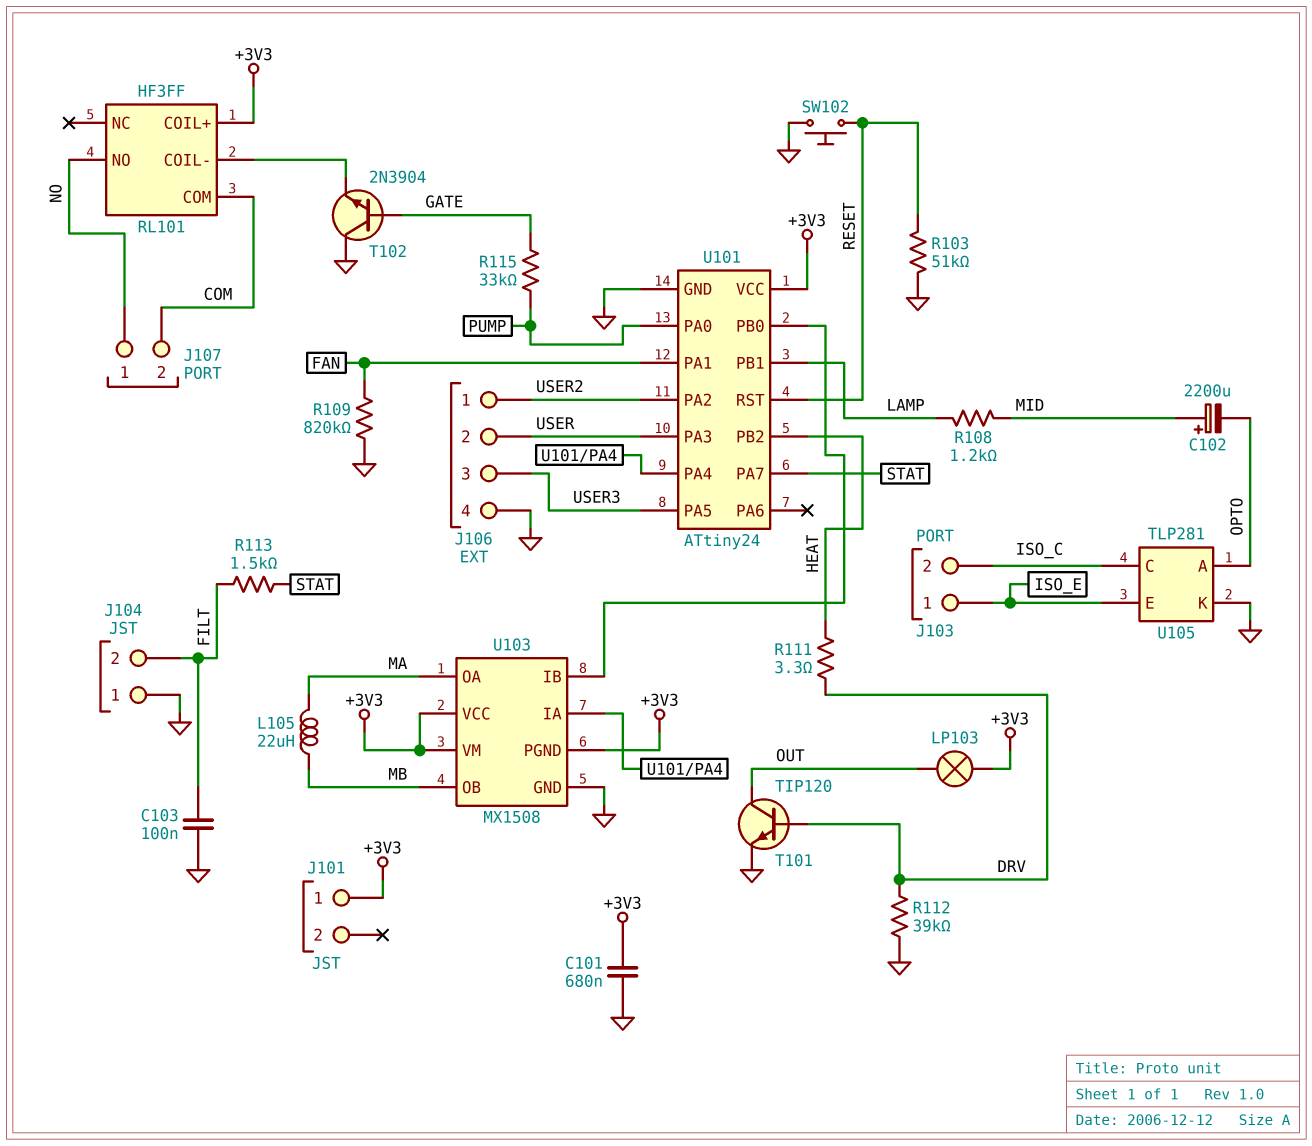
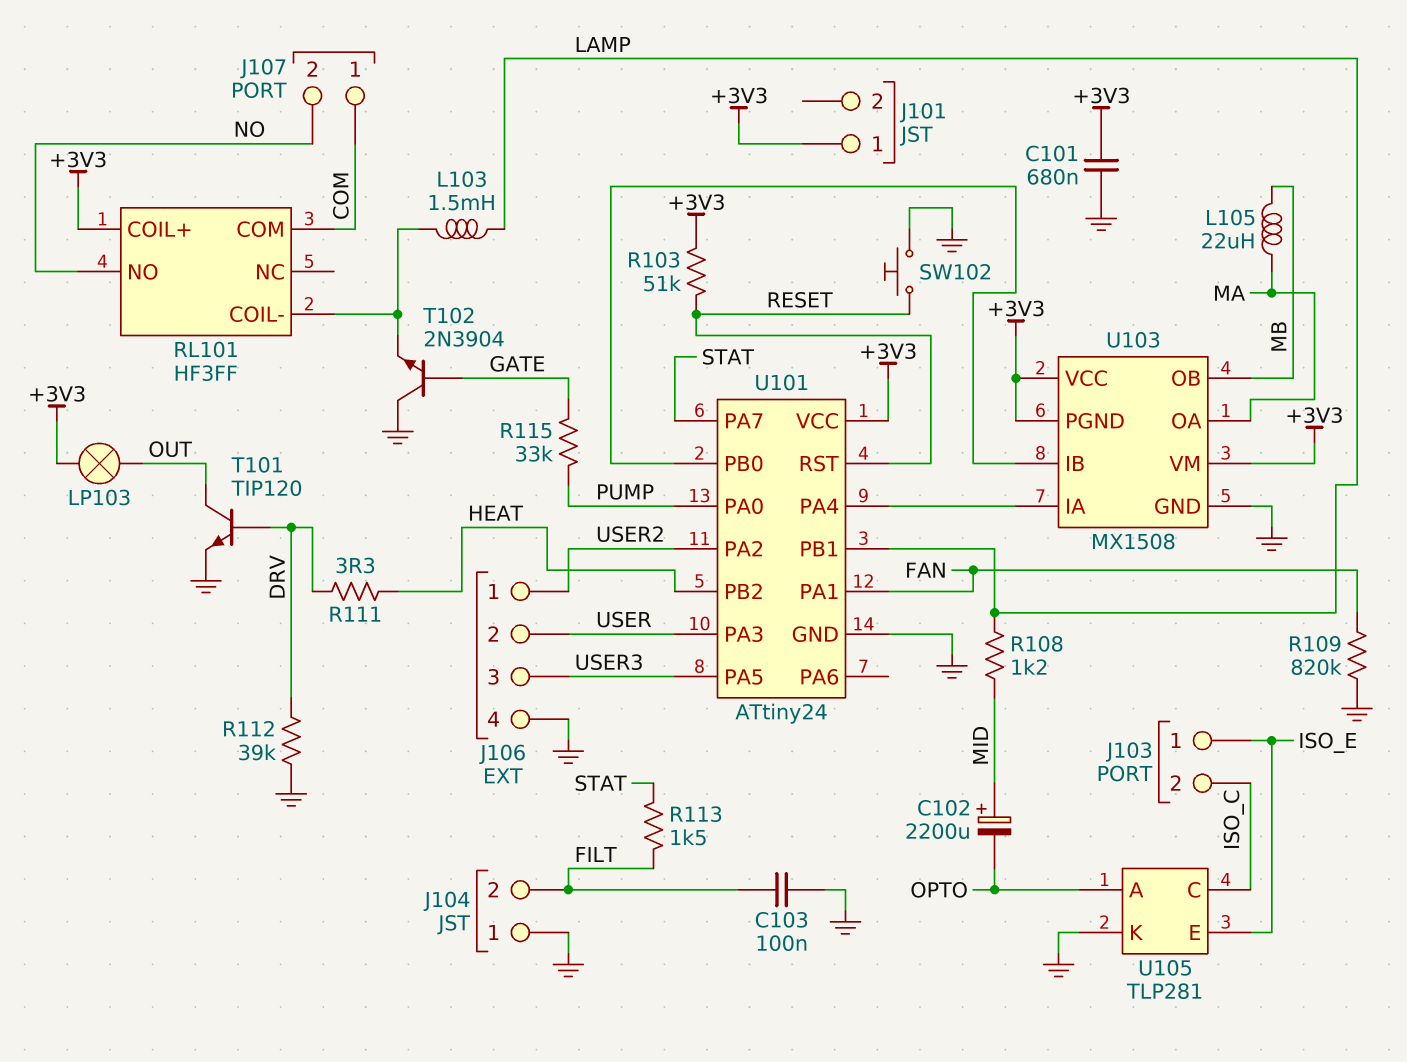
J107 pin 1: NO -> COM
J107 pin 2: COM -> NO
L103: none -> 1.5mH (LAMP, RL101/COIL-)
R103: 51k (GND, RESET) -> 51k (+3V3, RESET)

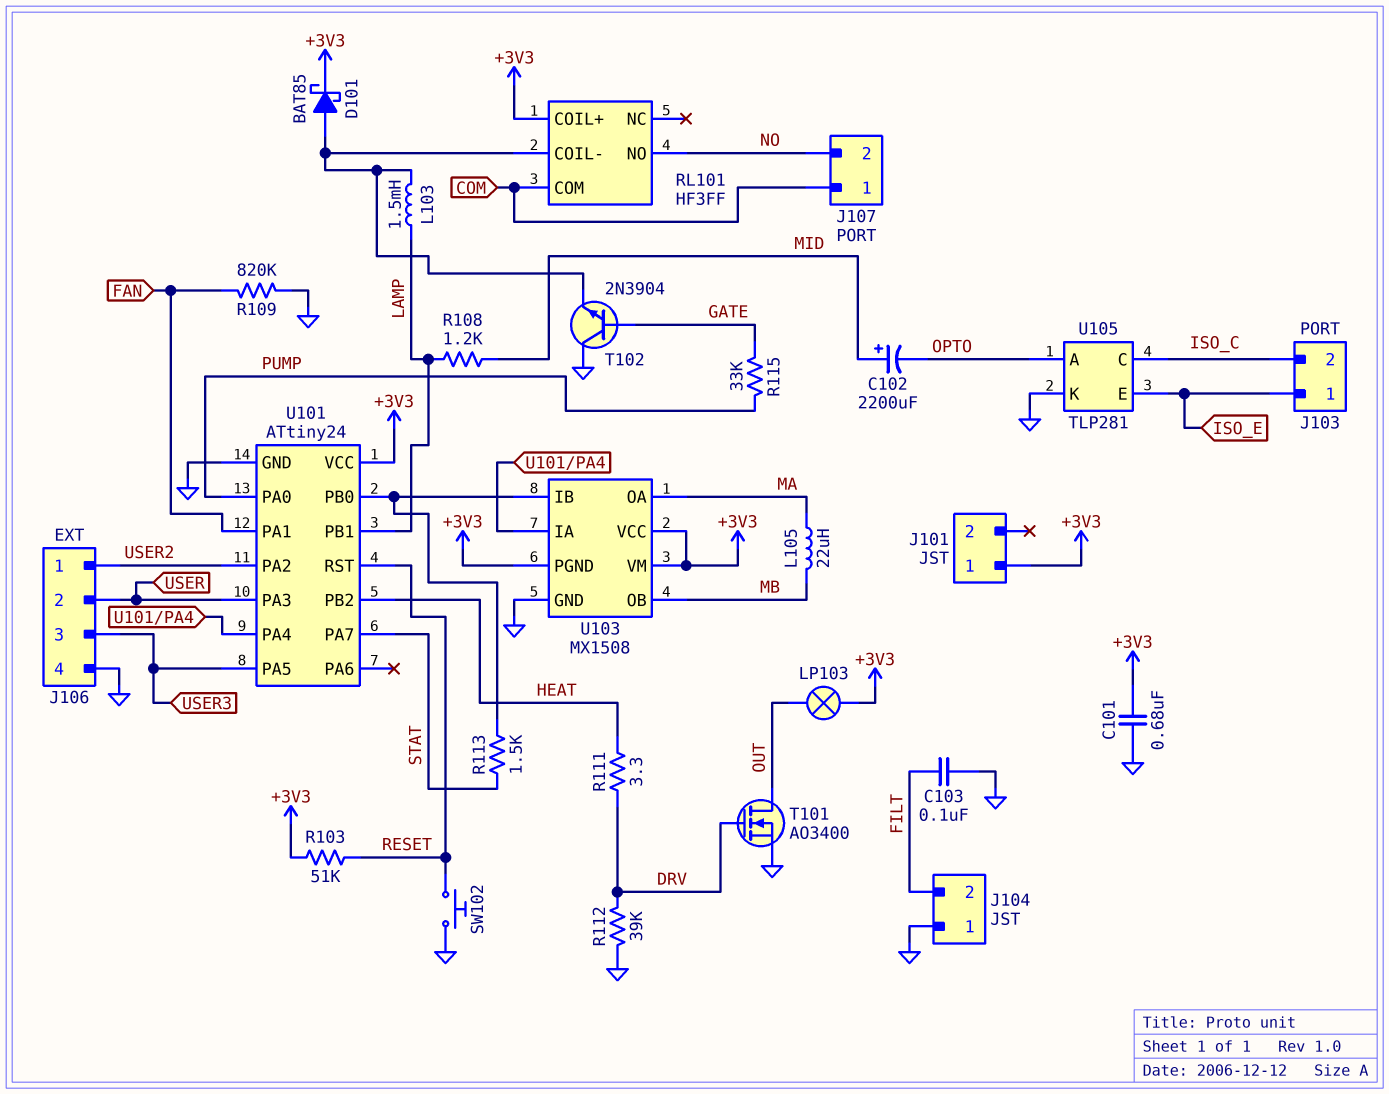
D101: none -> schottky BAT85 (A RL101/COIL-, K +3V3)
R113: 1.5k (FILT, STAT) -> 1.5k (STAT, U101/PB0)
T101: NPN TIP120 (B DRV, C OUT, E GND) -> NMOS AO3400 (G DRV, D OUT, S GND)

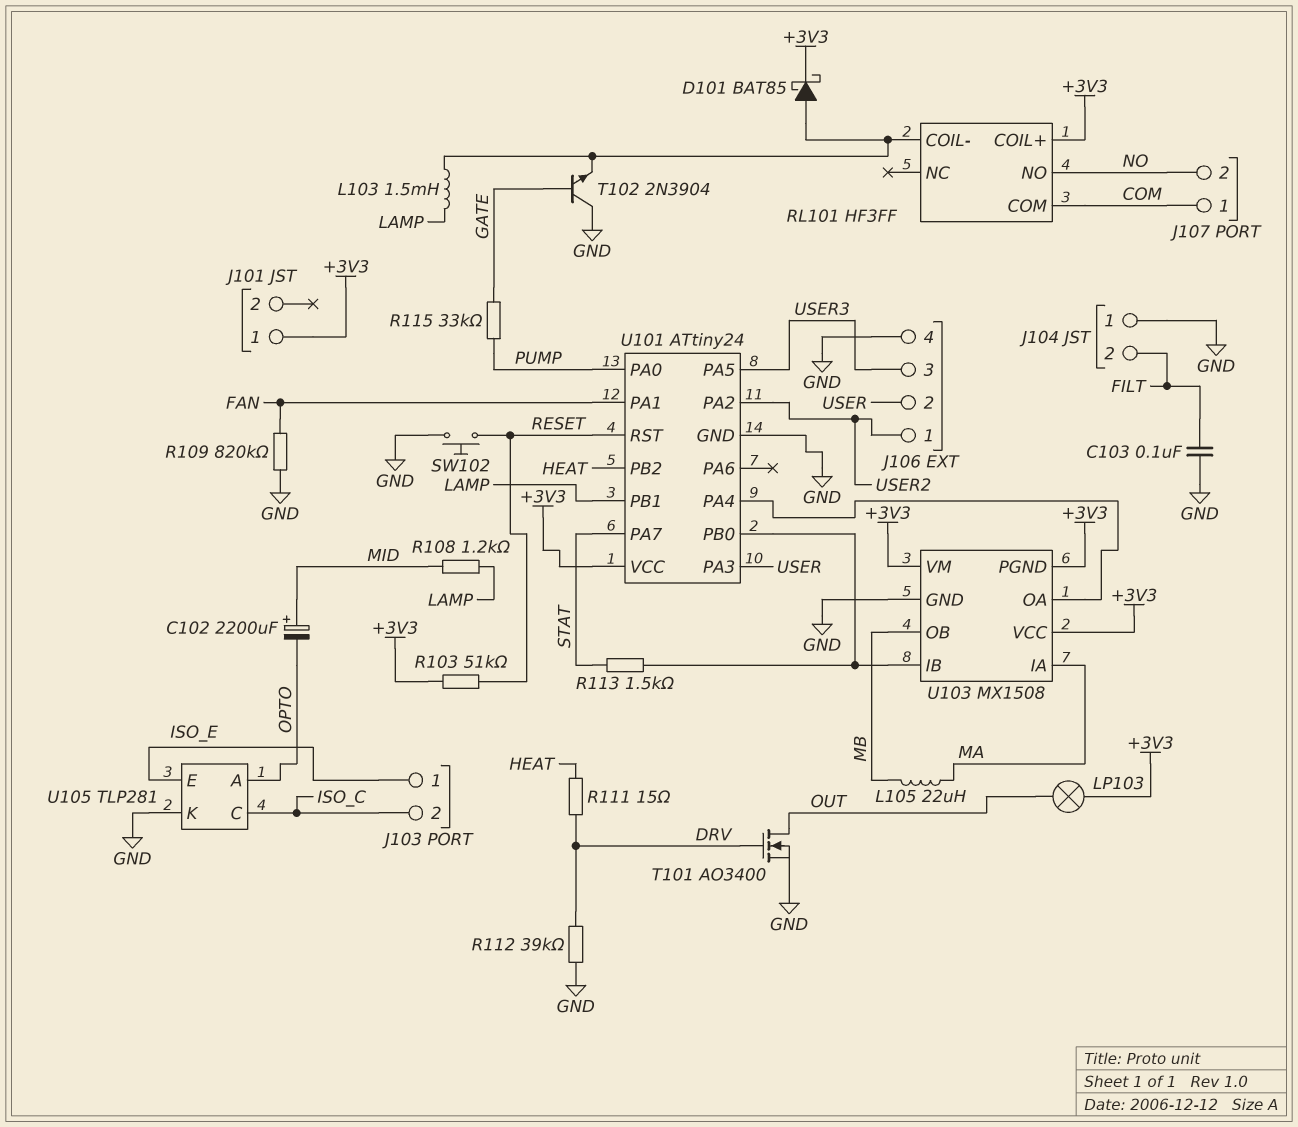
C101: 680nF (+3V3, GND) -> none
R111: 3.3 (DRV, HEAT) -> 15 (DRV, HEAT)
U103 pin IA: U101/PA4 -> MA
U103 pin OA: MA -> U101/PA4

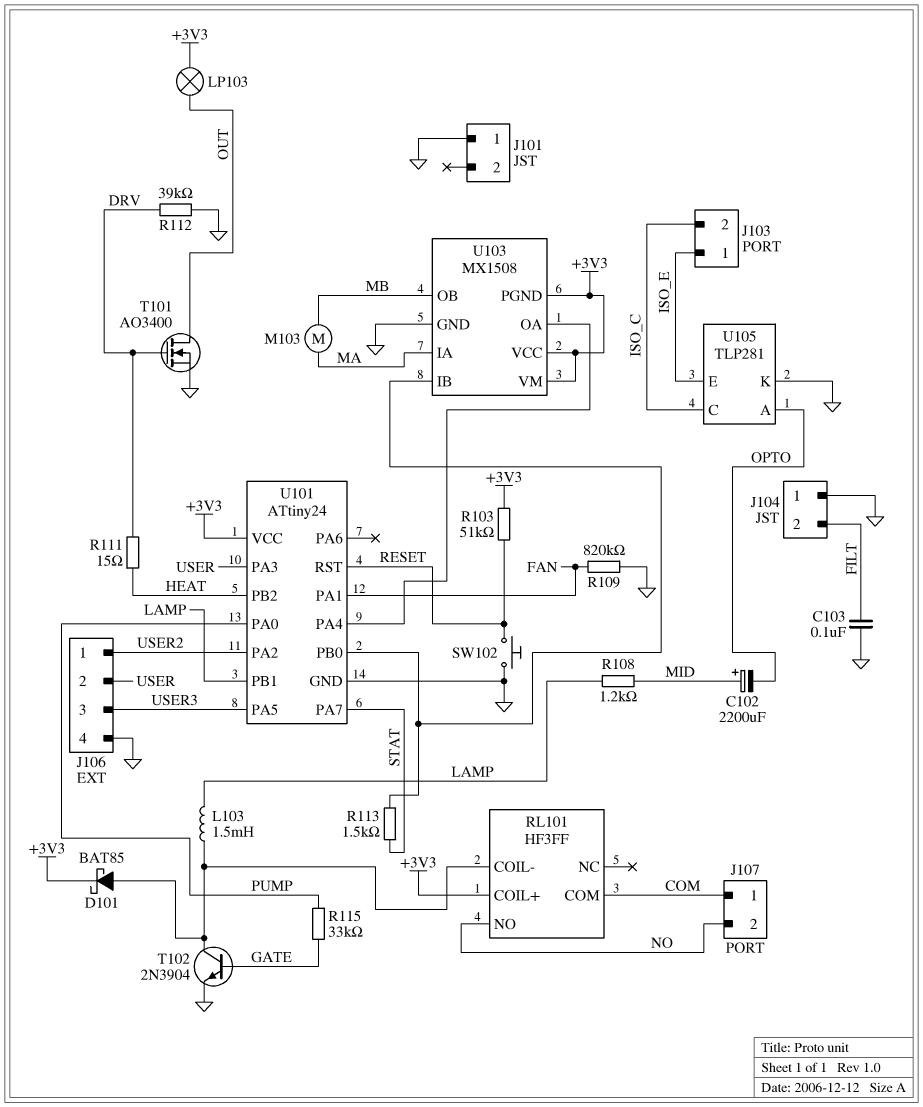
J101 pin 1: +3V3 -> GND
L105: 22uH (MA, MB) -> none
M103: none -> motor (MA, MB)
T102: NPN 2N3904 (B GATE, C GND, E RL101/COIL-) -> NPN 2N3904 (B GATE, C RL101/COIL-, E GND)

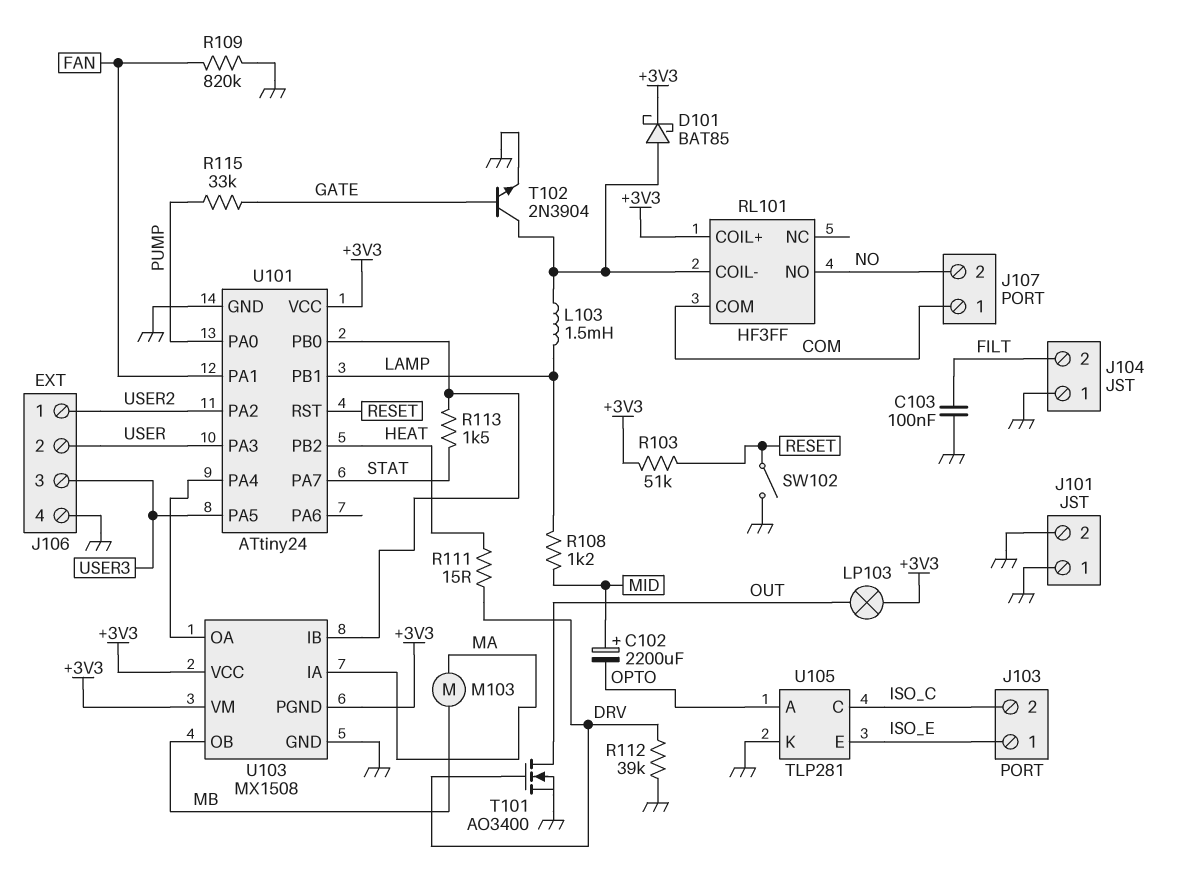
J101 pin 2: none -> GND
SW102: button (GND, RESET) -> switch (GND, RESET)

